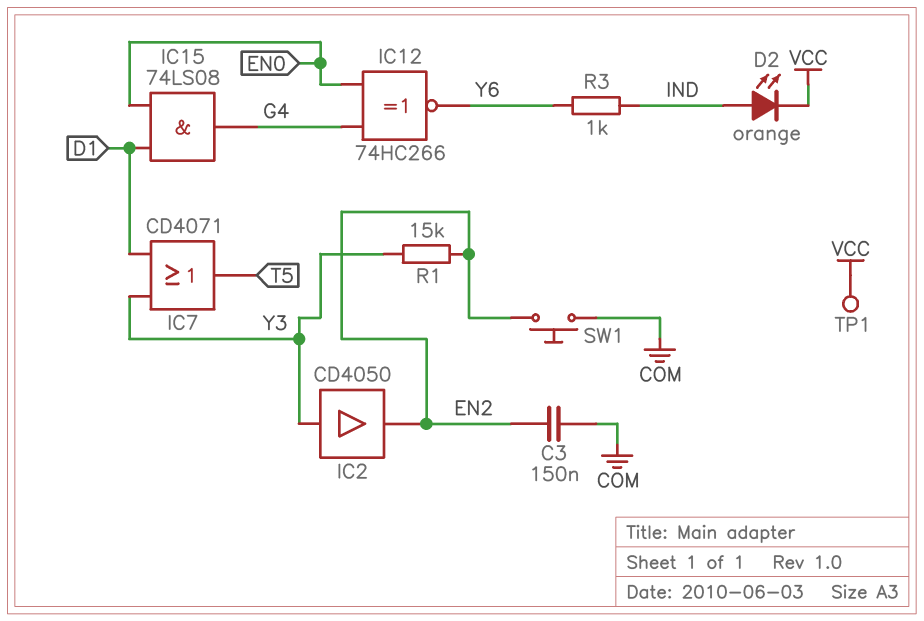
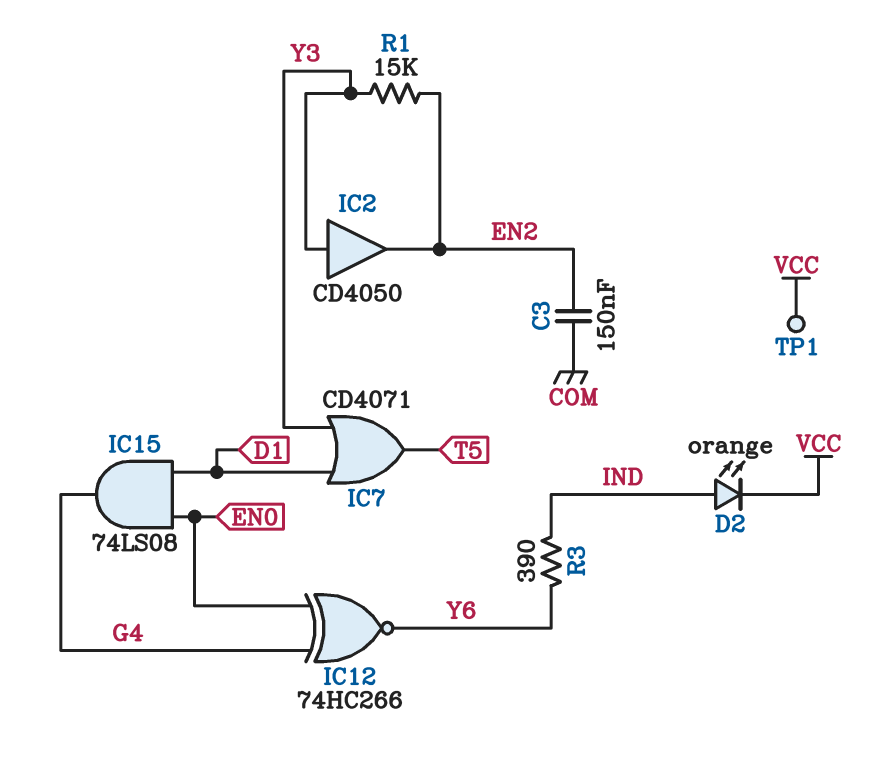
R3: 1k (IND, Y6) -> 390 (IND, Y6)
SW1: button (COM, EN2) -> none

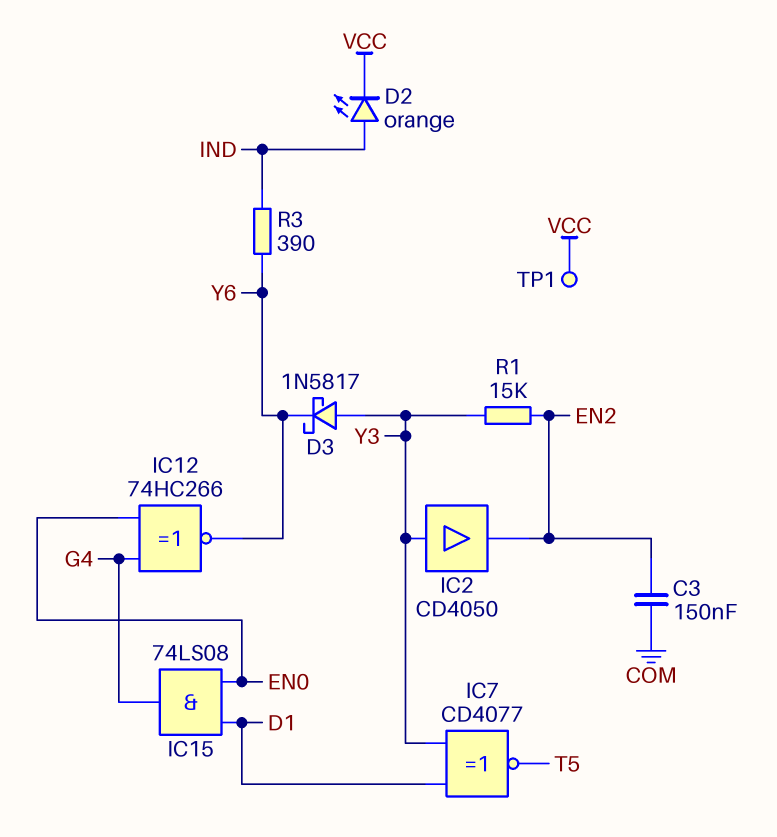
D3: none -> schottky 1N5817 (A Y3, K Y6)
IC7: OR CD4071 (in D1, in Y3, out T5) -> XNOR CD4077 (in D1, in Y3, out T5)

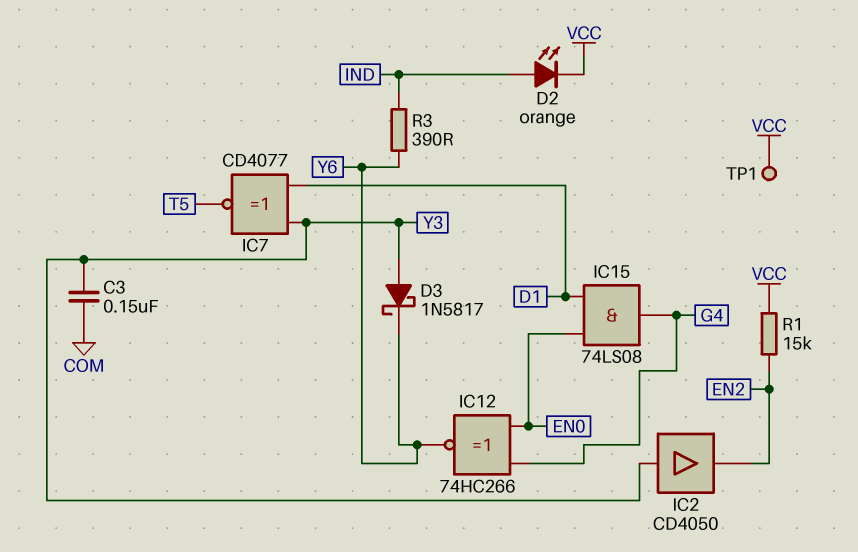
C3: 150nF (COM, EN2) -> 150nF (COM, Y3)
R1: 15k (EN2, Y3) -> 15k (EN2, VCC)

